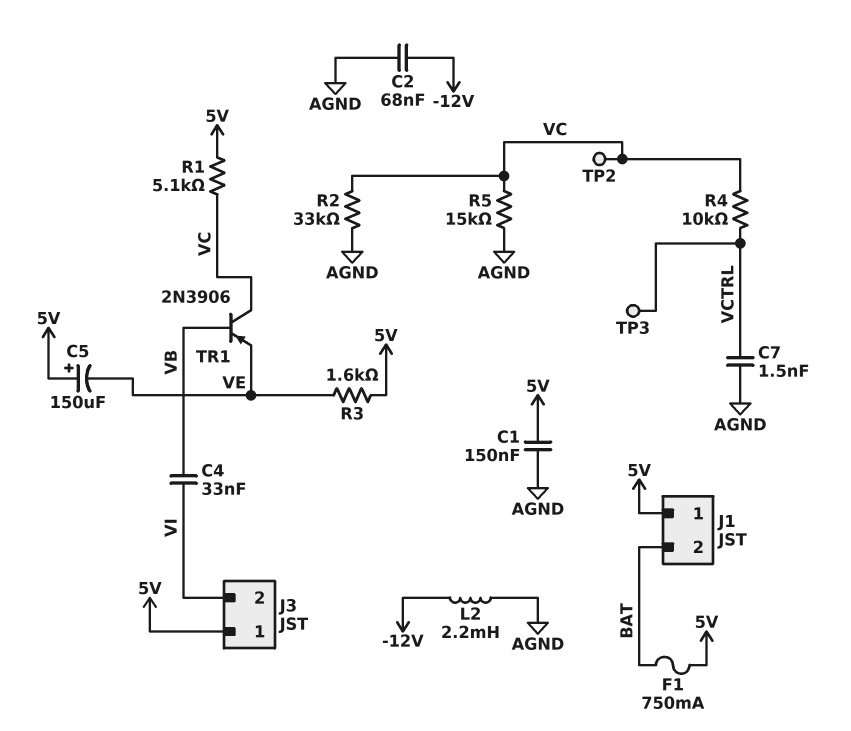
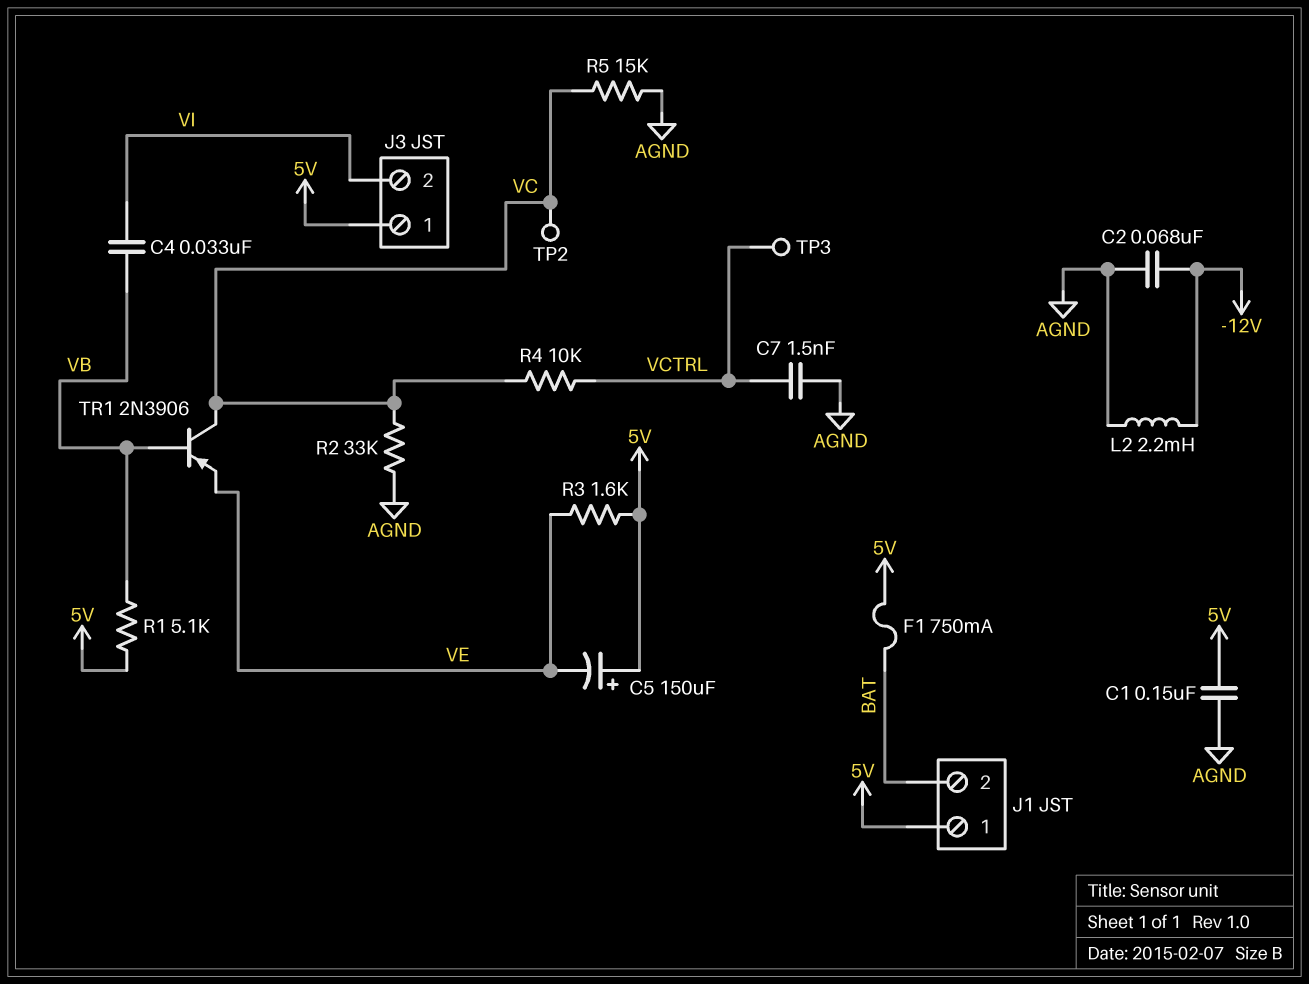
R1: 5.1k (5V, VC) -> 5.1k (5V, VB)

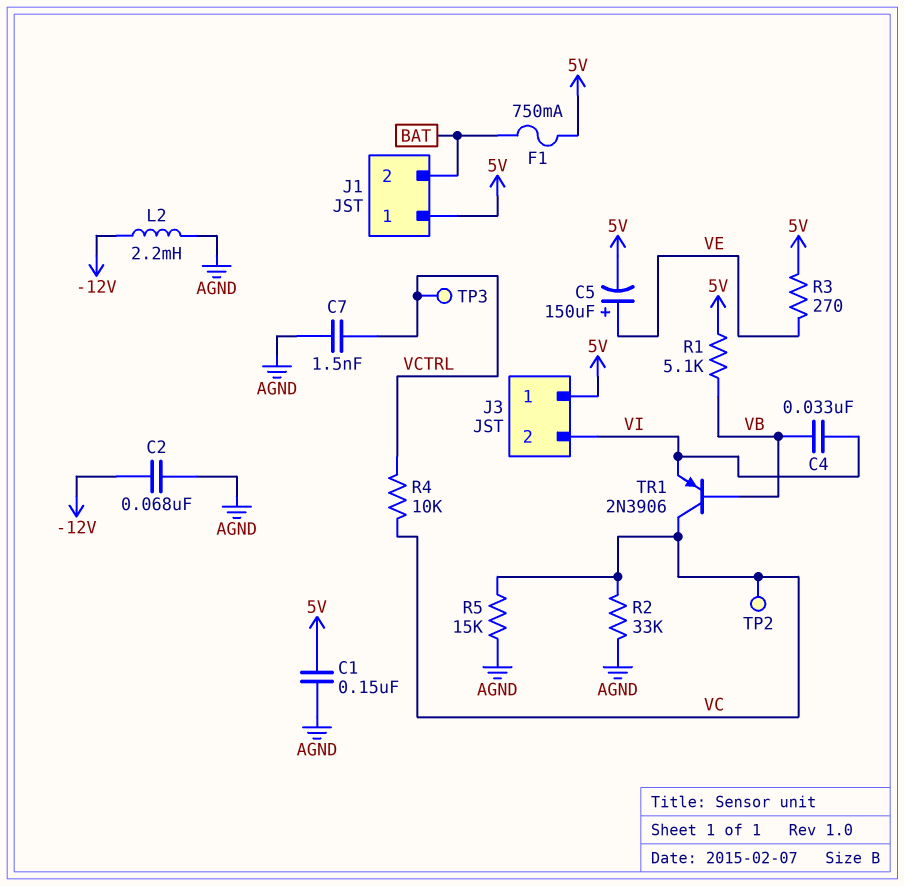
C5: 150uF (plus 5V, minus VE) -> 150uF (plus VE, minus 5V)
R3: 1.6k (5V, VE) -> 270 (5V, VE)
TR1: PNP 2N3906 (B VB, C VC, E VE) -> PNP 2N3906 (B VB, C VC, E VI)

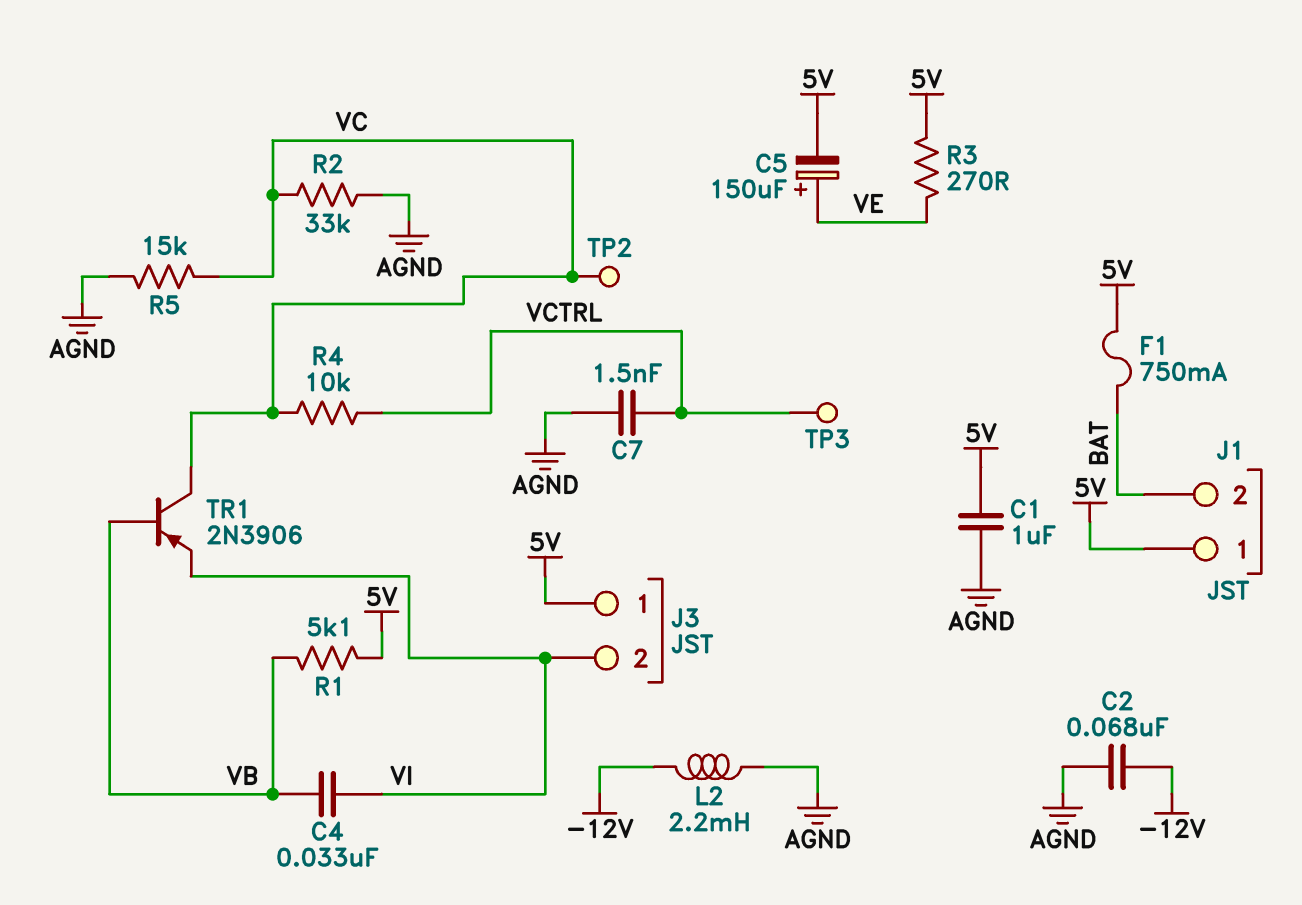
C1: 150nF (5V, AGND) -> 1uF (5V, AGND)

